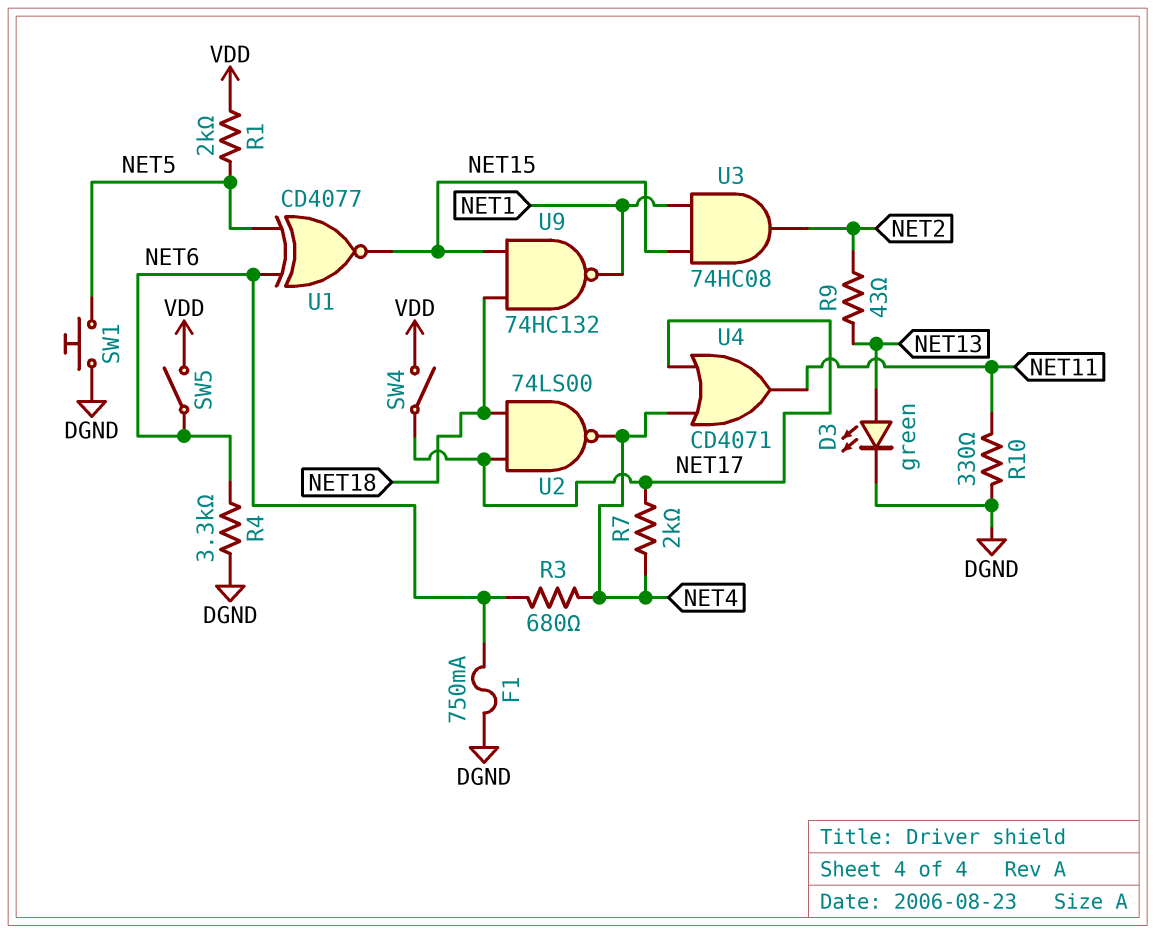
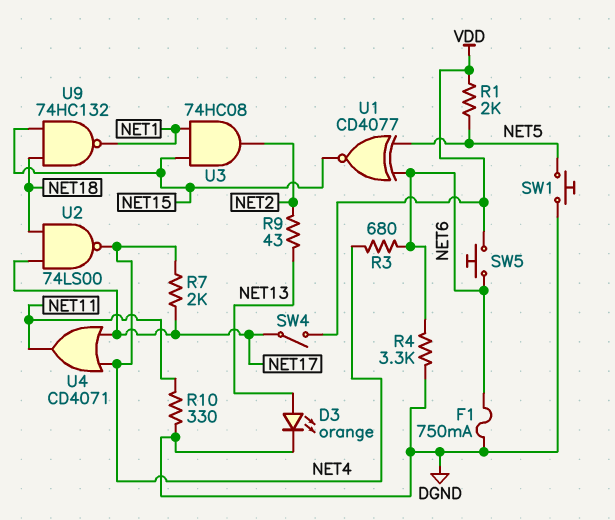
D3: LED green (A NET13, K DGND) -> LED orange (A NET13, K DGND)
SW5: switch (NET6, VDD) -> button (NET6, VDD)

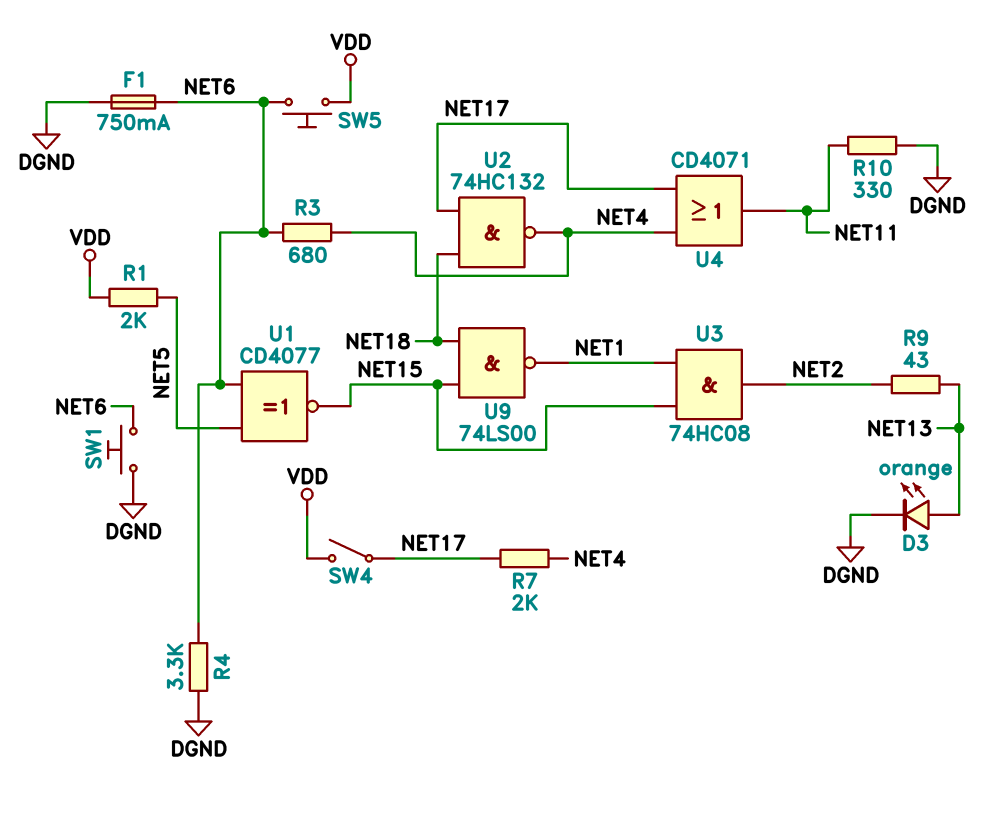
SW1: button (DGND, NET5) -> button (DGND, NET6)
U2: NAND 74LS00 (in NET17, in NET18, out NET4) -> NAND 74HC132 (in NET17, in NET18, out NET4)
U9: NAND 74HC132 (in NET15, in NET18, out NET1) -> NAND 74LS00 (in NET15, in NET18, out NET1)

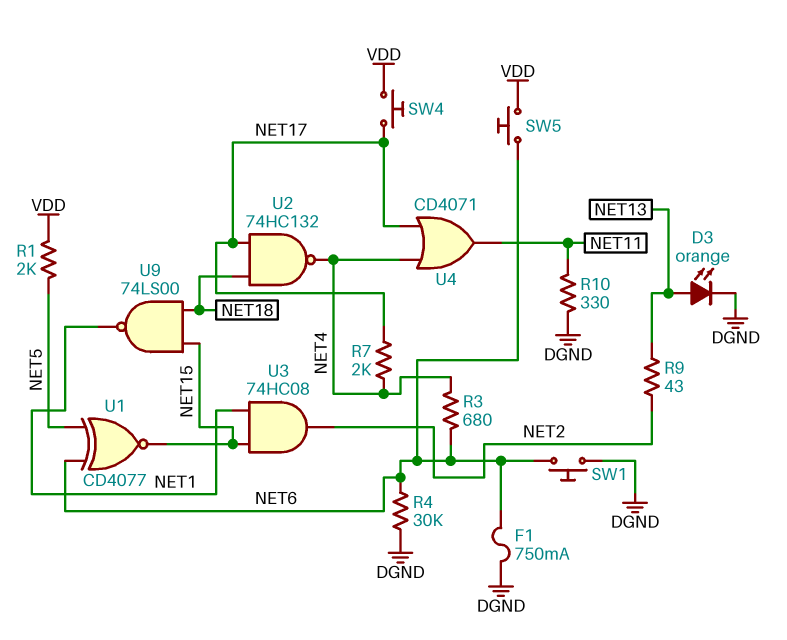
R4: 3.3k (DGND, NET6) -> 30k (DGND, NET6)
SW4: switch (NET17, VDD) -> button (NET17, VDD)

